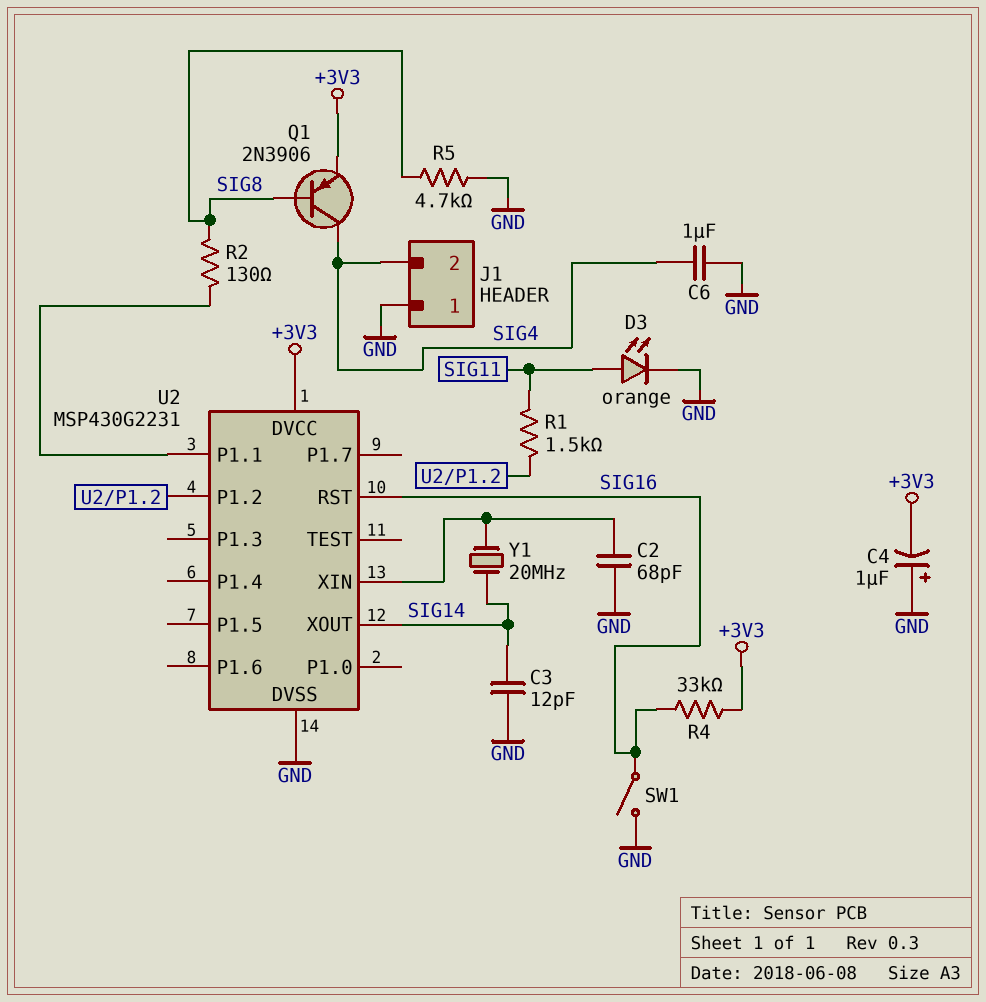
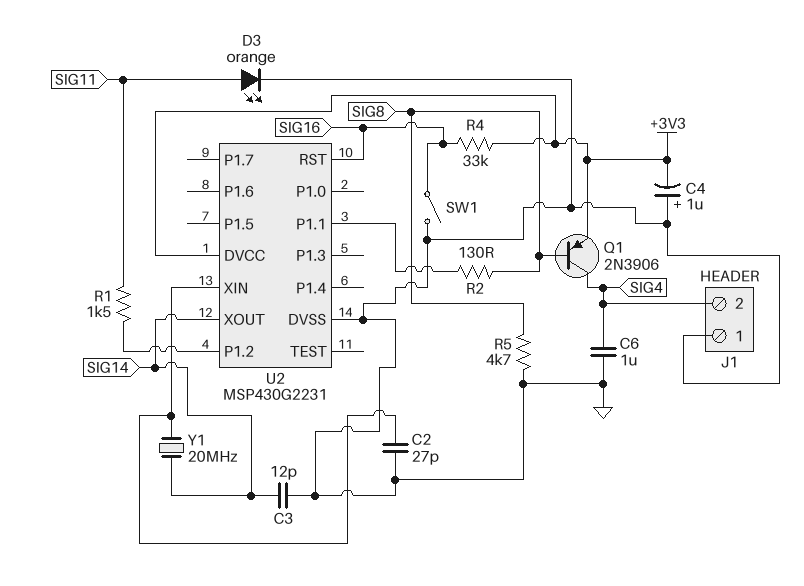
C2: 68pF (GND, U2/XIN) -> 27pF (GND, U2/XIN)

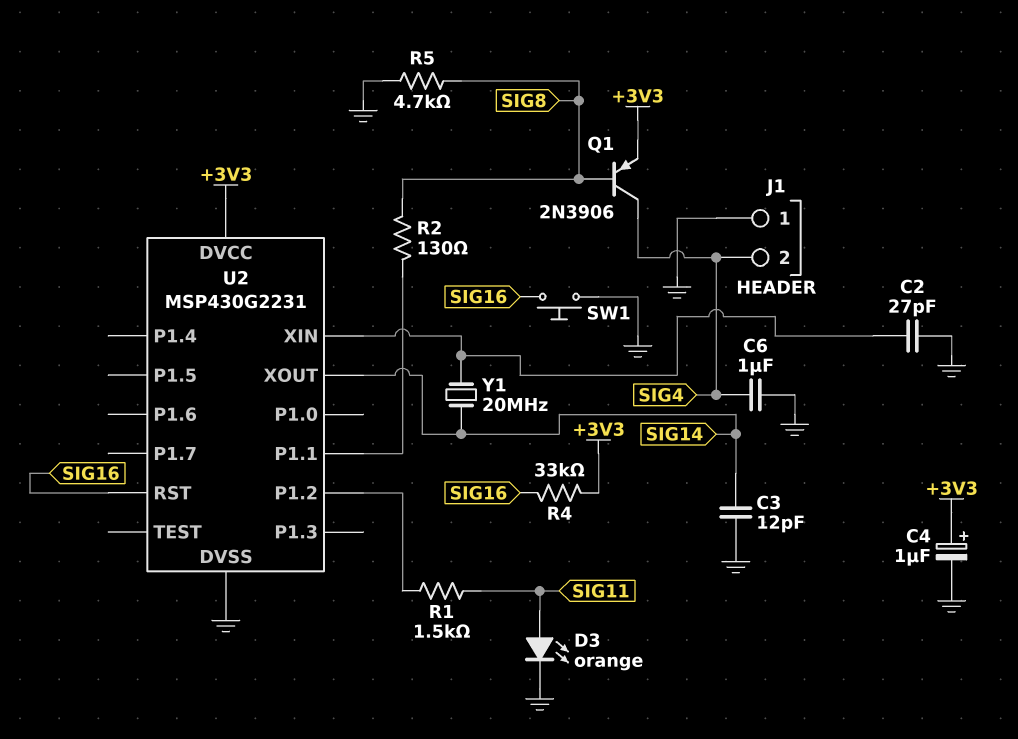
C4: 1uF (plus GND, minus +3V3) -> 1uF (plus +3V3, minus GND)
SW1: switch (GND, SIG16) -> button (GND, SIG16)

